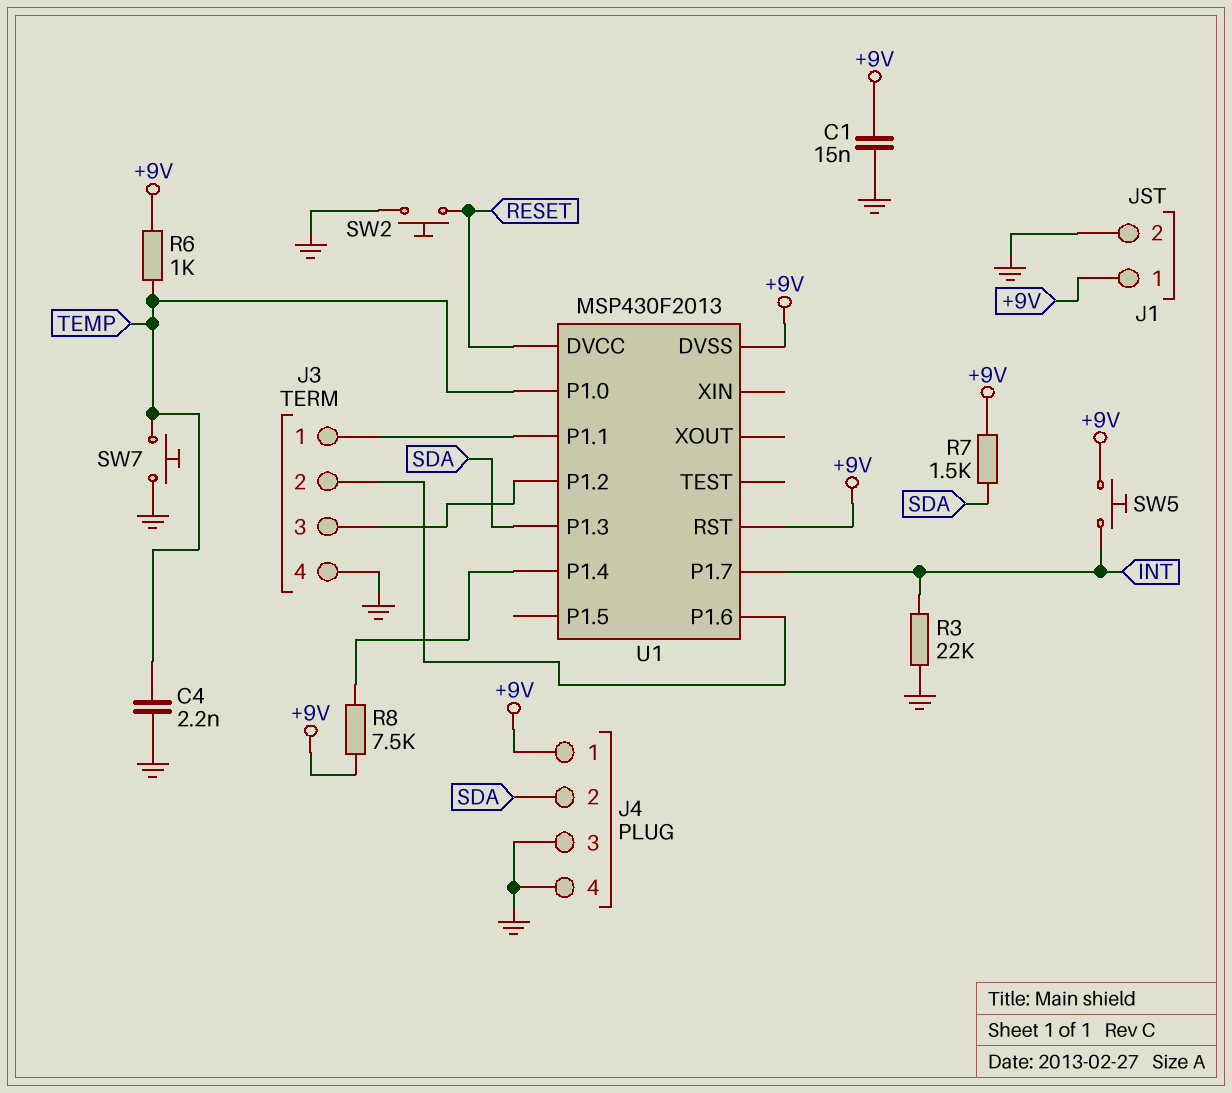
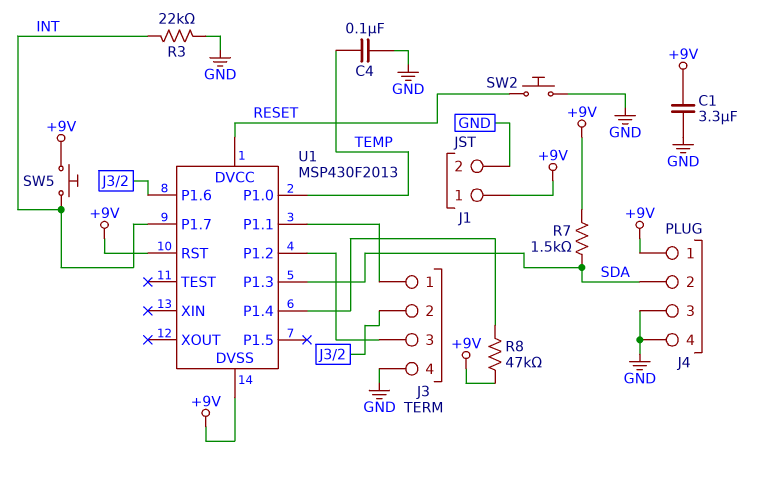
C1: 15nF (+9V, GND) -> 3.3uF (+9V, GND)
C4: 2.2nF (GND, TEMP) -> 100nF (GND, TEMP)
R6: 1k (+9V, TEMP) -> none
R8: 7.5k (+9V, U1/P1.4) -> 47k (+9V, U1/P1.4)
SW7: button (GND, TEMP) -> none

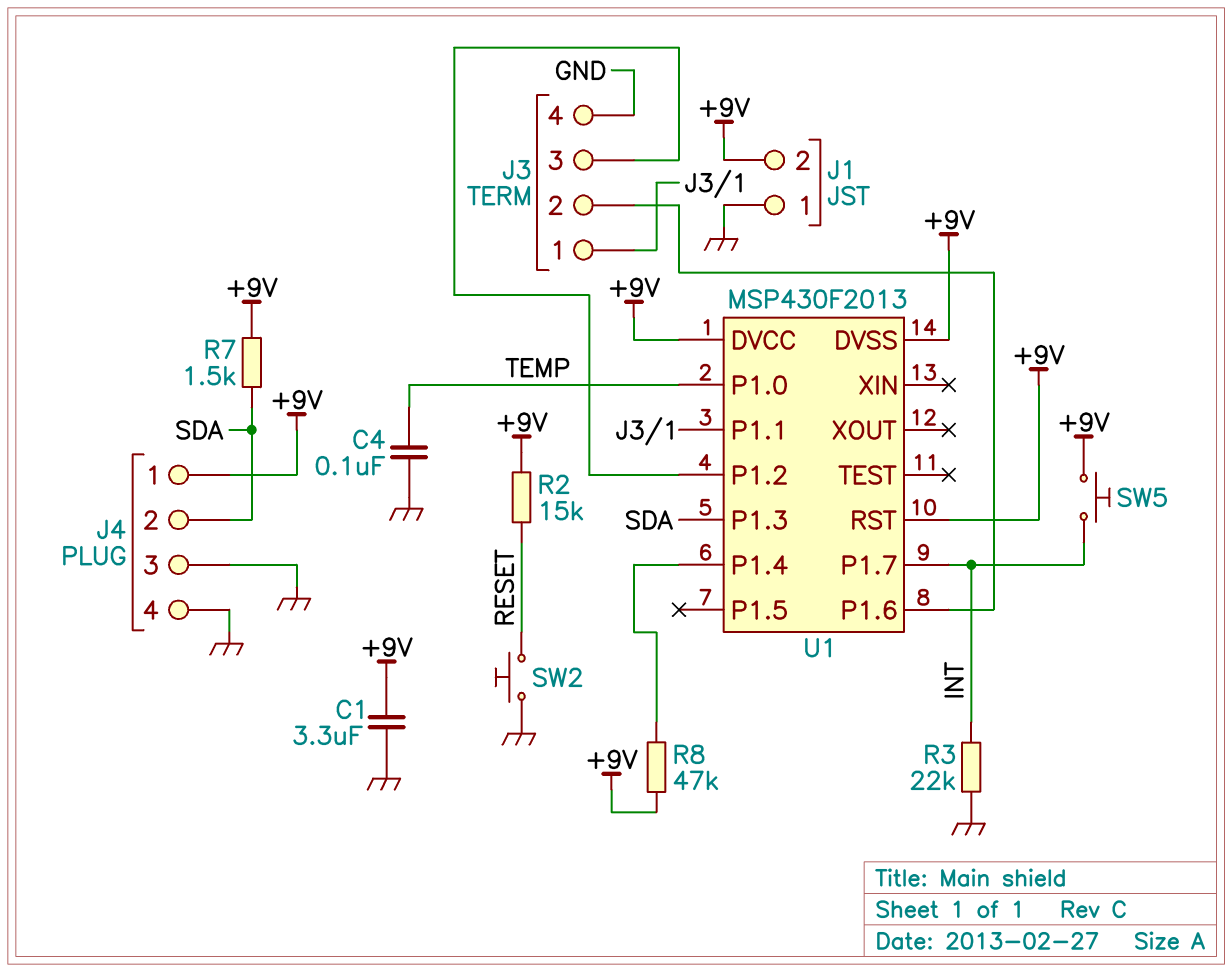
J1 pin 1: +9V -> GND
J1 pin 2: GND -> +9V
R2: none -> 15k (+9V, RESET)
U1 pin DVCC: RESET -> +9V

